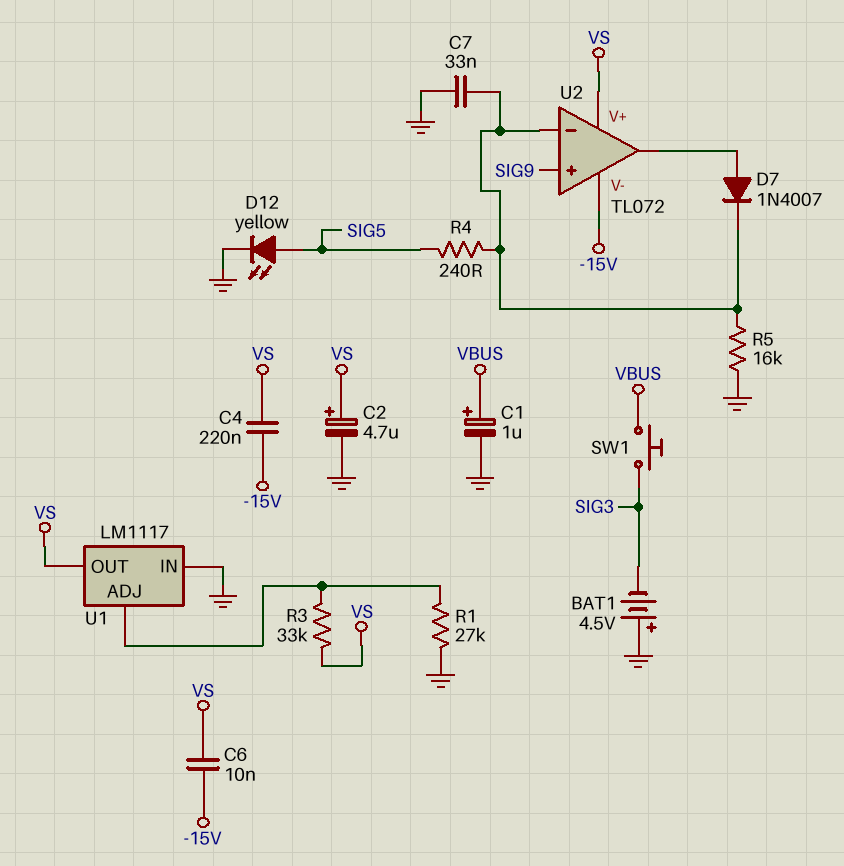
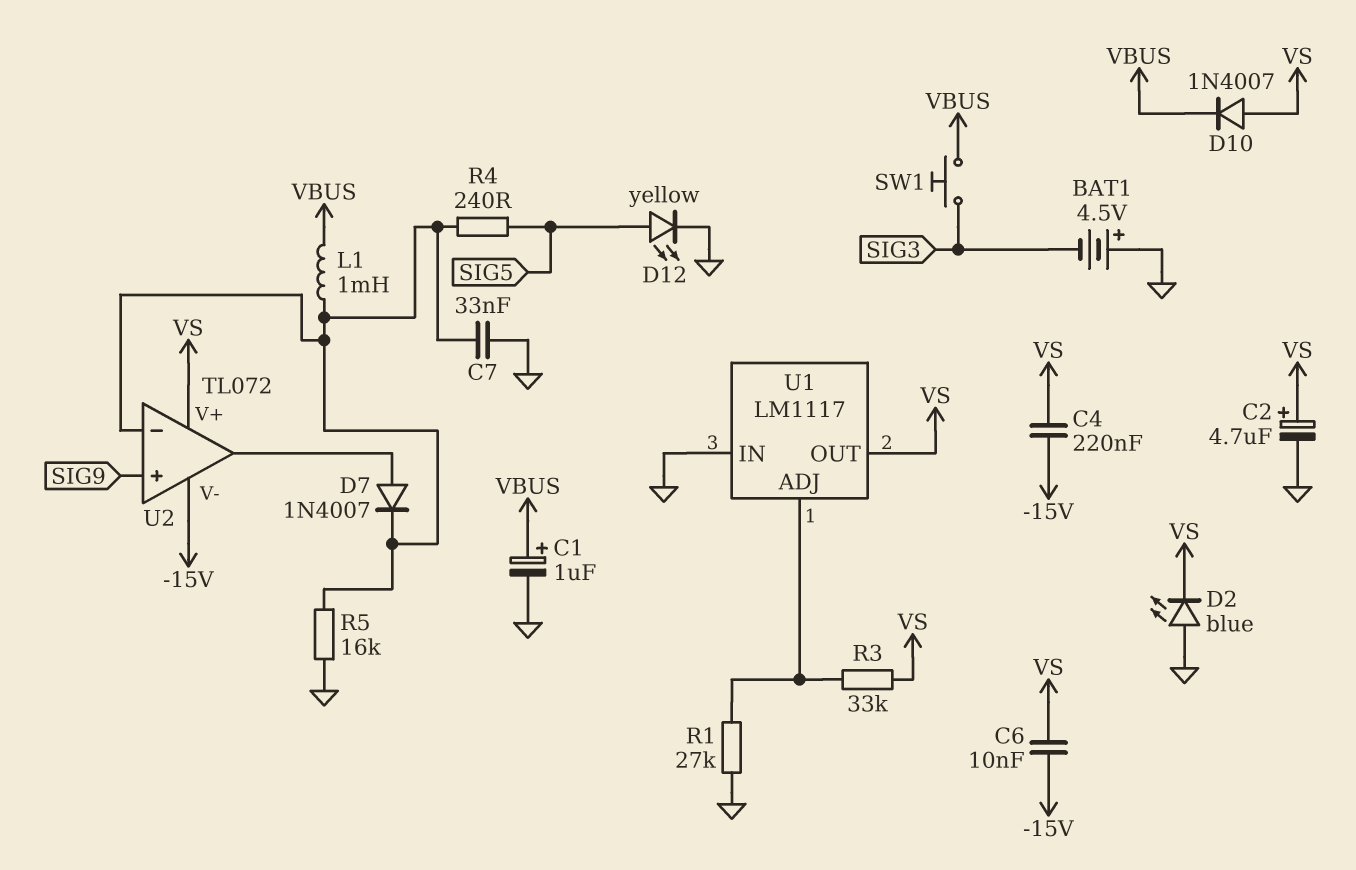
D2: none -> LED blue (A GND, K VS)
D10: none -> diode 1N4007 (A VS, K VBUS)
L1: none -> 1mH (U2/in-, VBUS)

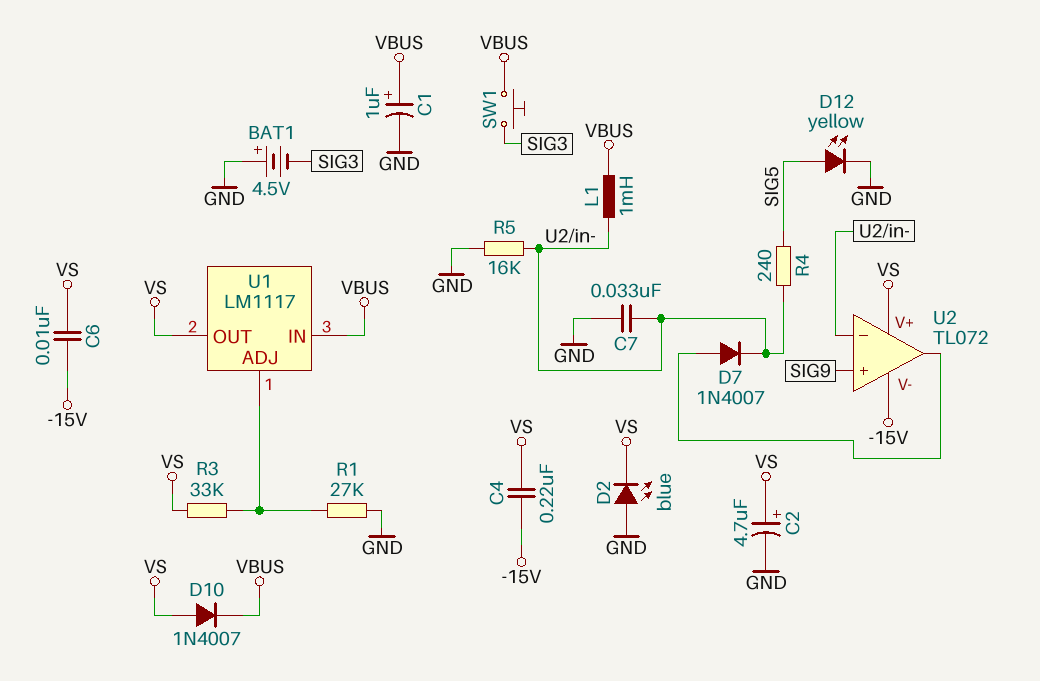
U1 pin IN: GND -> VBUS

